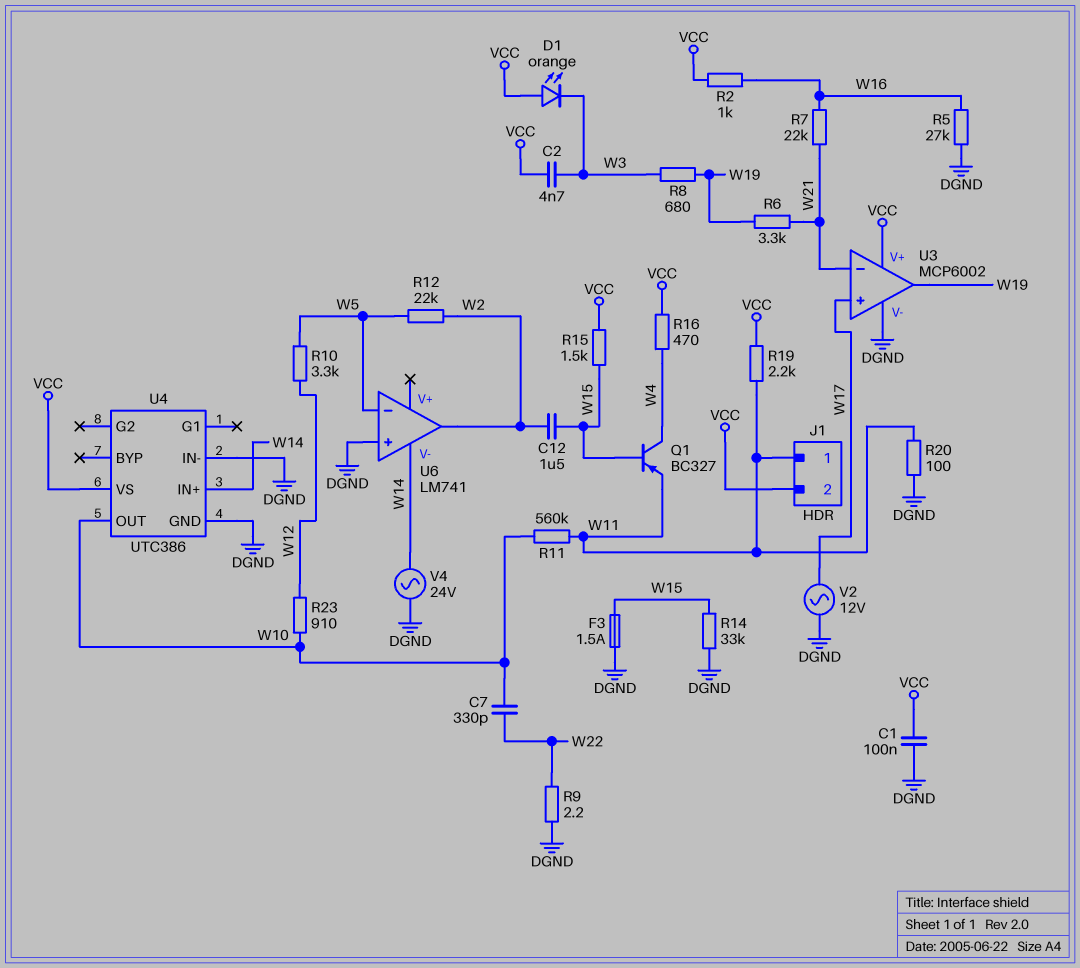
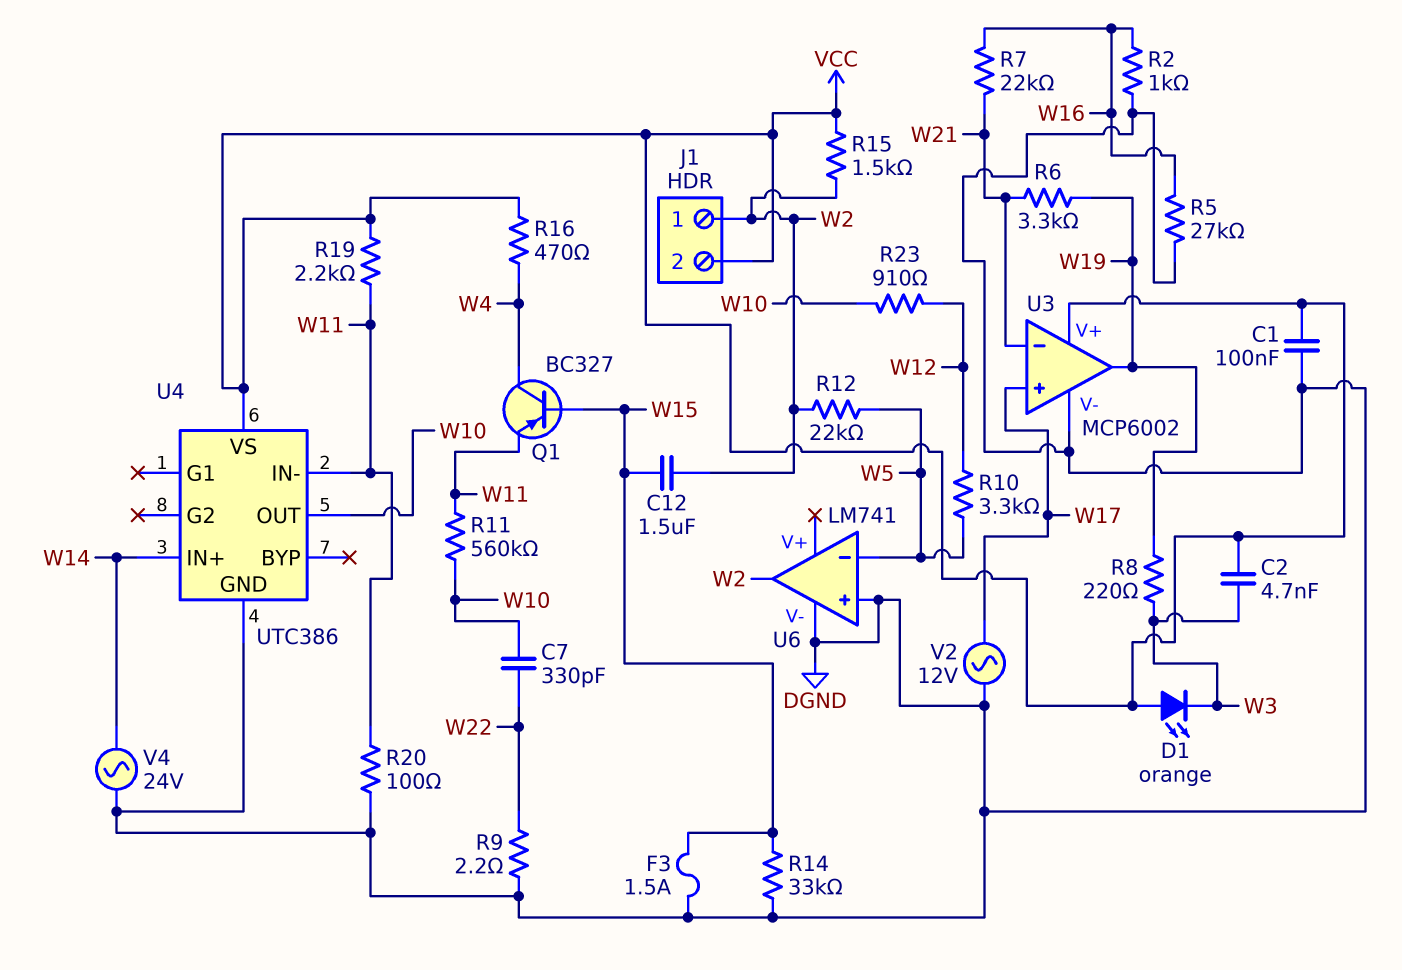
J1 pin 1: W11 -> W2
R2: 1k (VCC, W16) -> 1k (DGND, W16)
R8: 680 (W3, W19) -> 220 (W3, W19)
R15: 1.5k (VCC, W15) -> 1.5k (VCC, W2)
U4 pin IN-: DGND -> W11
U6 pin V-: W14 -> DGND

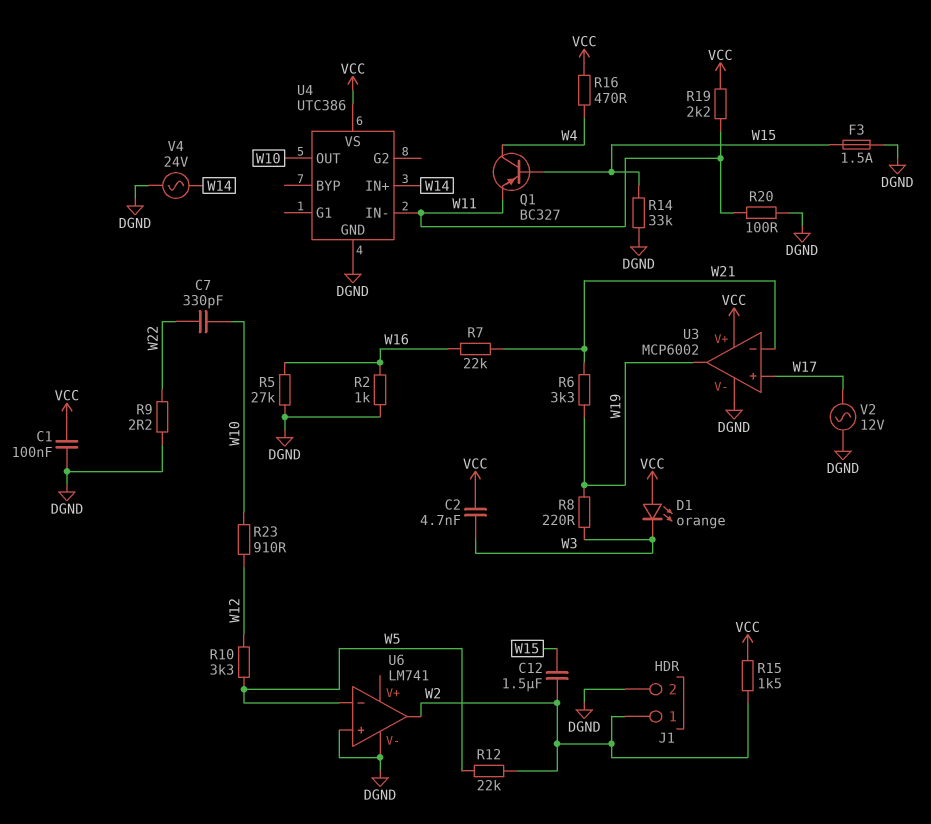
J1 pin 2: VCC -> DGND
R11: 560k (W10, W11) -> none

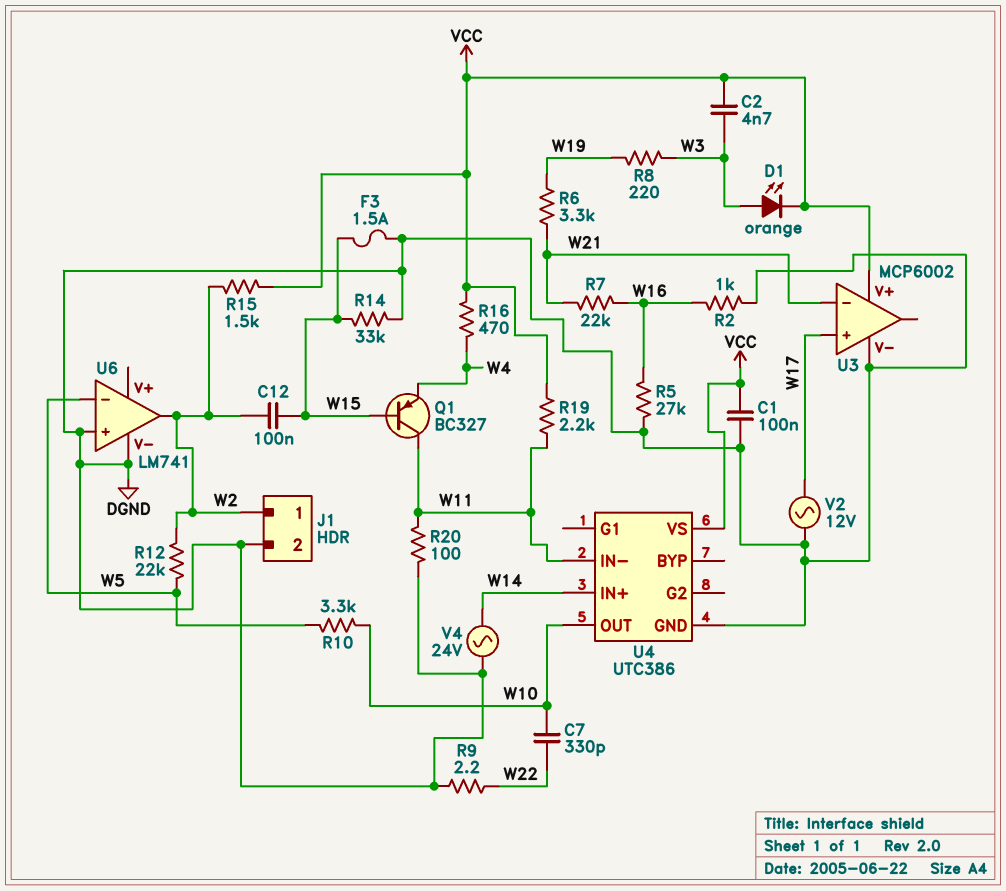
C12: 1.5uF (W2, W15) -> 100nF (W2, W15)
D1: LED orange (A VCC, K W3) -> LED orange (A W3, K VCC)
Q1: PNP BC327 (B W15, C W4, E W11) -> PNP BC327 (B W15, C W11, E W4)
R10: 3.3k (W5, W12) -> 3.3k (W5, W10)
R23: 910 (W10, W12) -> none
U3 pin out: W19 -> none

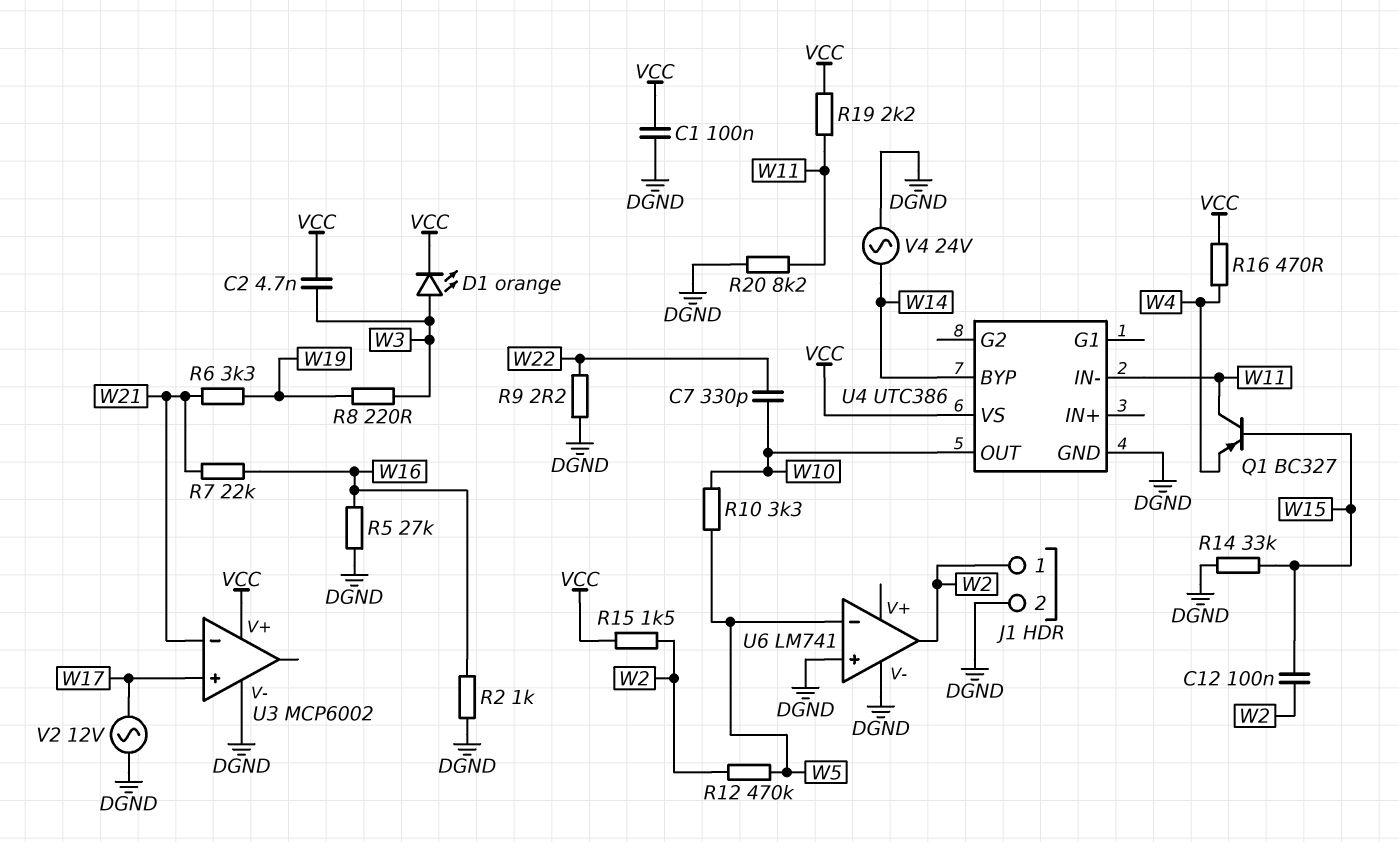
F3: 1.5A (DGND, W15) -> none
R12: 22k (W2, W5) -> 470k (W2, W5)
R20: 100 (DGND, W11) -> 8.2k (DGND, W11)
U4 pin BYP: none -> W14
U4 pin IN+: W14 -> none

